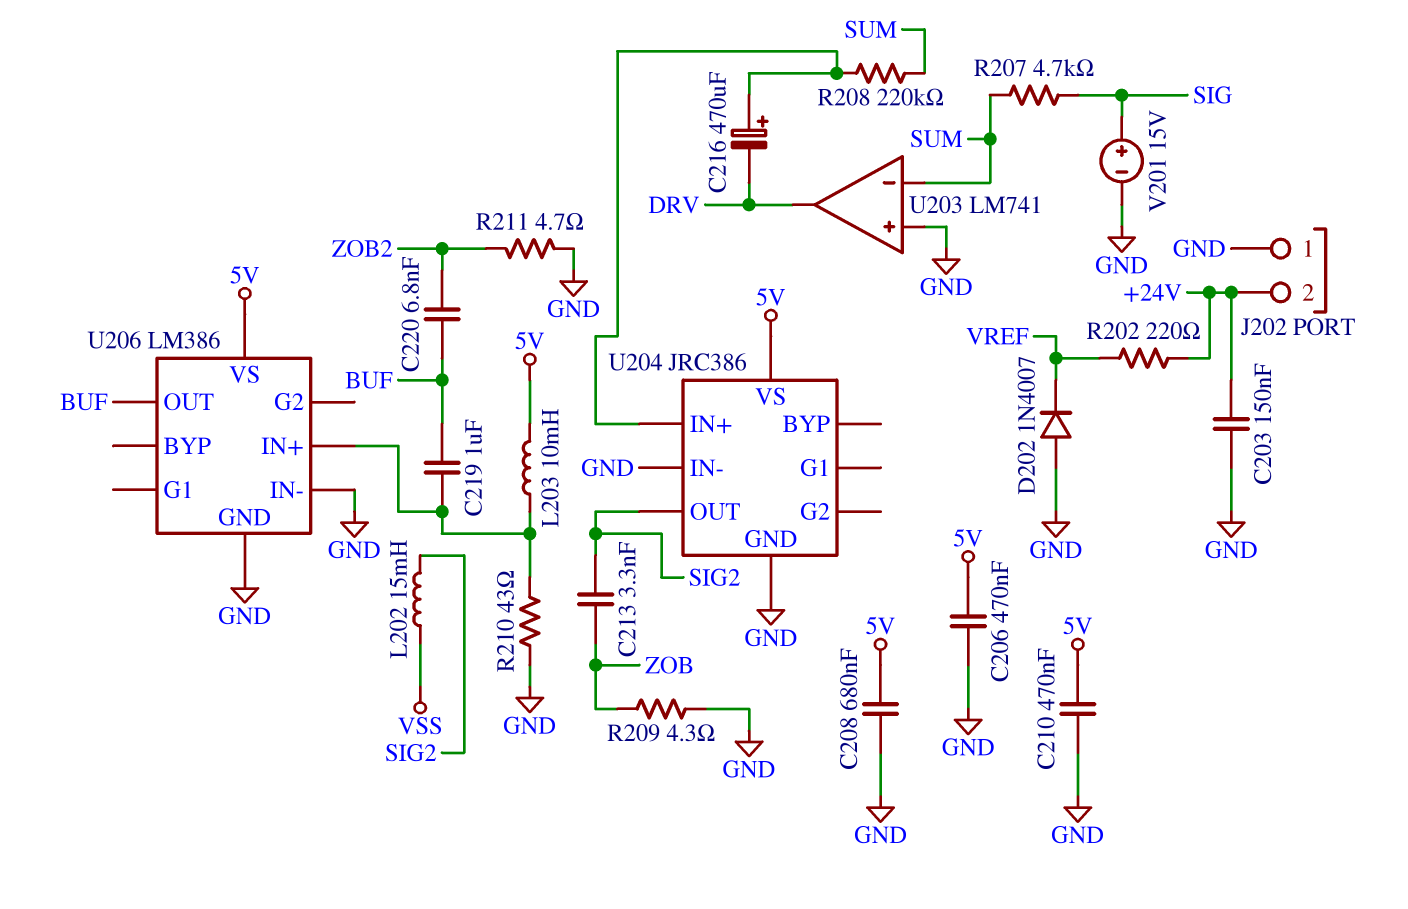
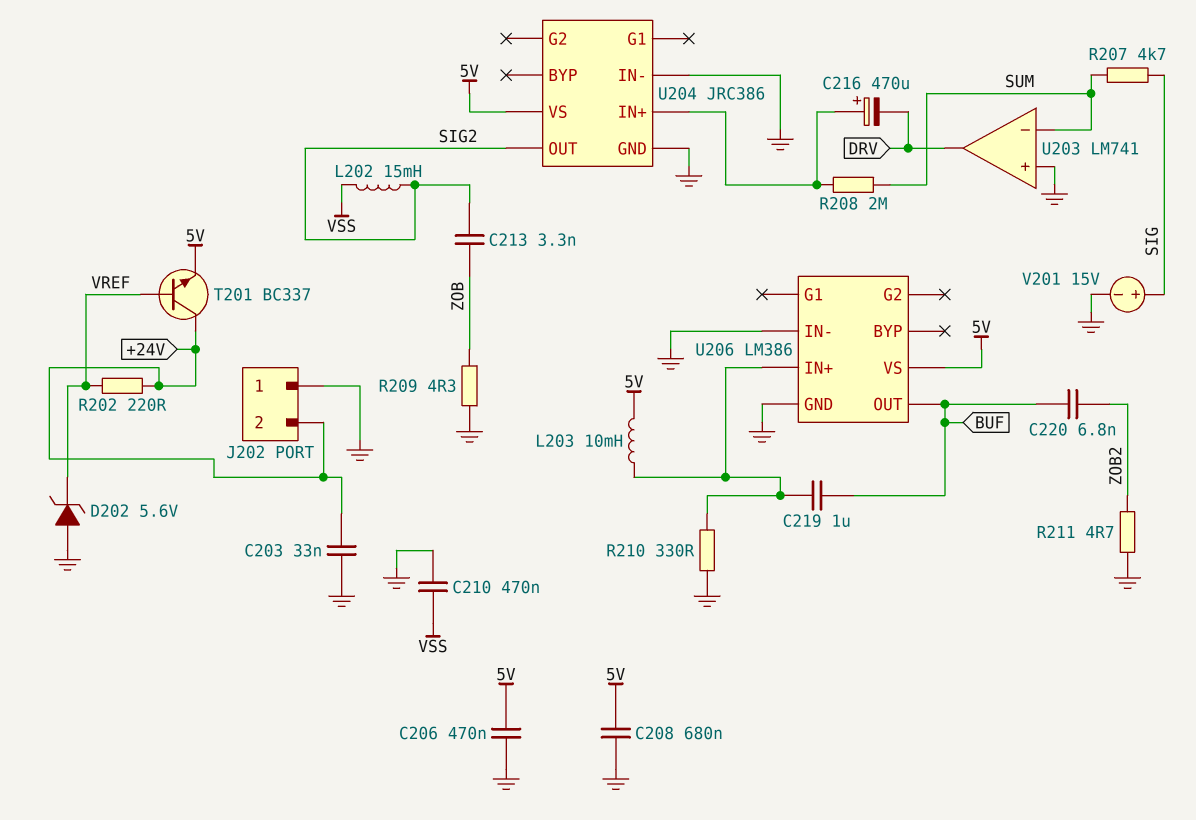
C203: 150nF (+24V, GND) -> 33nF (+24V, GND)
C210: 470nF (5V, GND) -> 470nF (GND, VSS)
D202: diode 1N4007 (A GND, K VREF) -> zener 5.6V (A GND, K VREF)
R208: 220k (SUM, U204/IN+) -> 2M (SUM, U204/IN+)
R210: 43 (GND, U206/IN+) -> 330 (GND, U206/IN+)
T201: none -> NPN BC337 (B VREF, C +24V, E 5V)

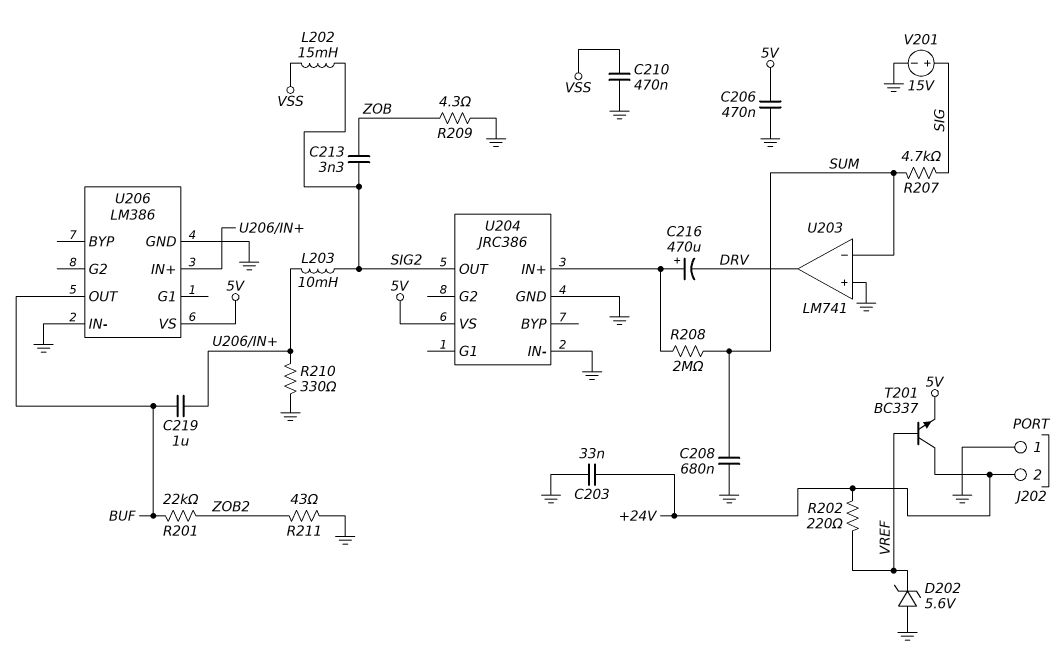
C208: 680nF (5V, GND) -> 680nF (GND, SUM)
C220: 6.8nF (BUF, ZOB2) -> none
L203: 10mH (5V, U206/IN+) -> 10mH (SIG2, U206/IN+)
R201: none -> 22k (BUF, ZOB2)
R211: 4.7 (GND, ZOB2) -> 43 (GND, ZOB2)

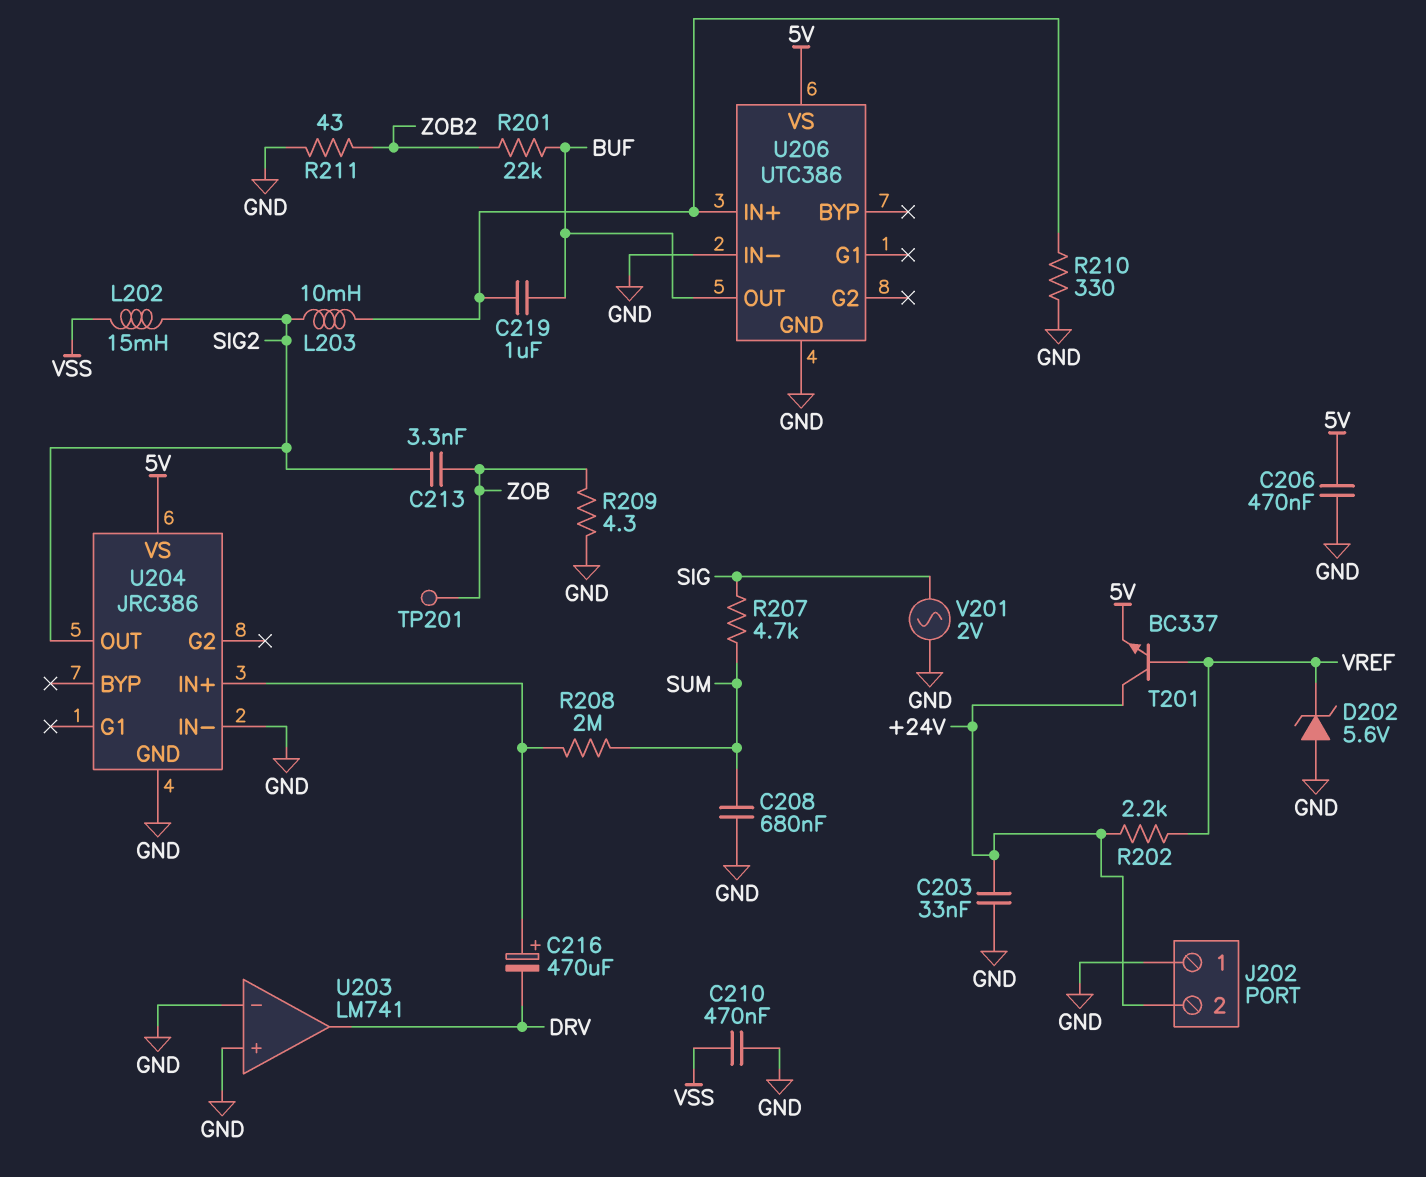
R202: 220 (+24V, VREF) -> 2.2k (+24V, VREF)
TP201: none -> test point (ZOB)
U203 pin in-: SUM -> GND
U206: LM386 -> UTC386
V201: 15V (plus SIG, minus GND) -> AC 2V (GND, SIG)

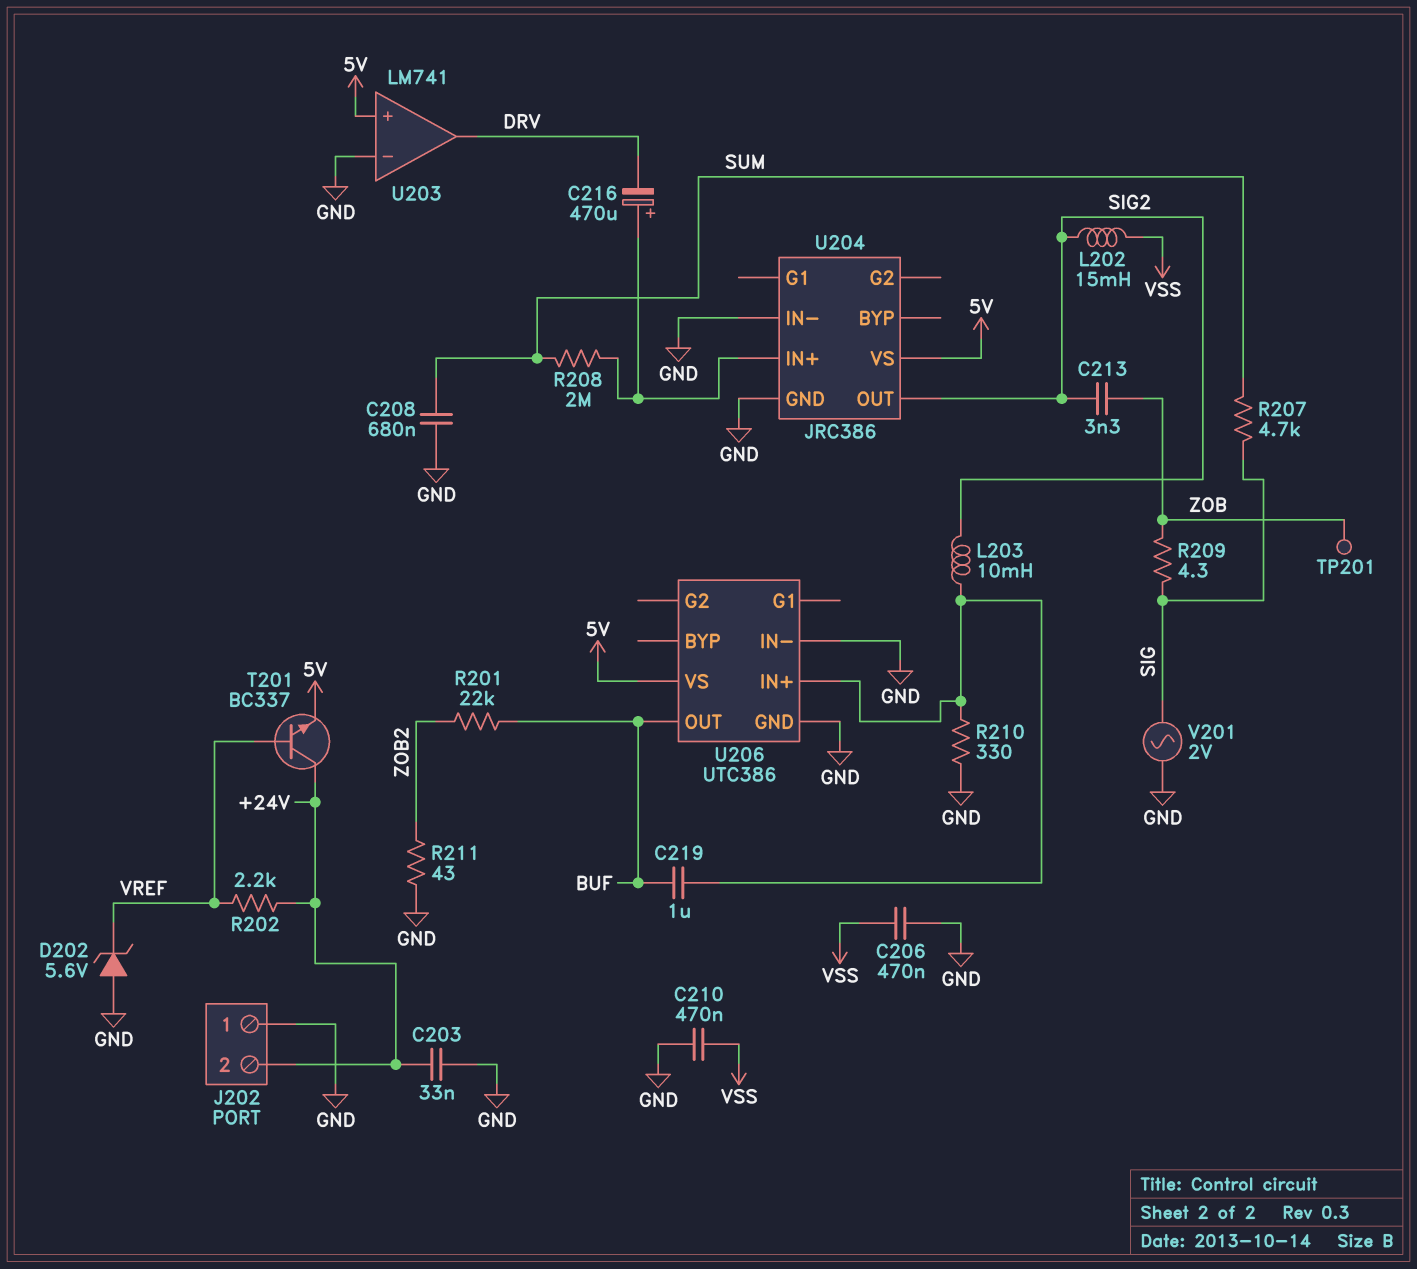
C206: 470nF (5V, GND) -> 470nF (GND, VSS)
R209: 4.3 (GND, ZOB) -> 4.3 (SIG, ZOB)
U203 pin in+: GND -> 5V

